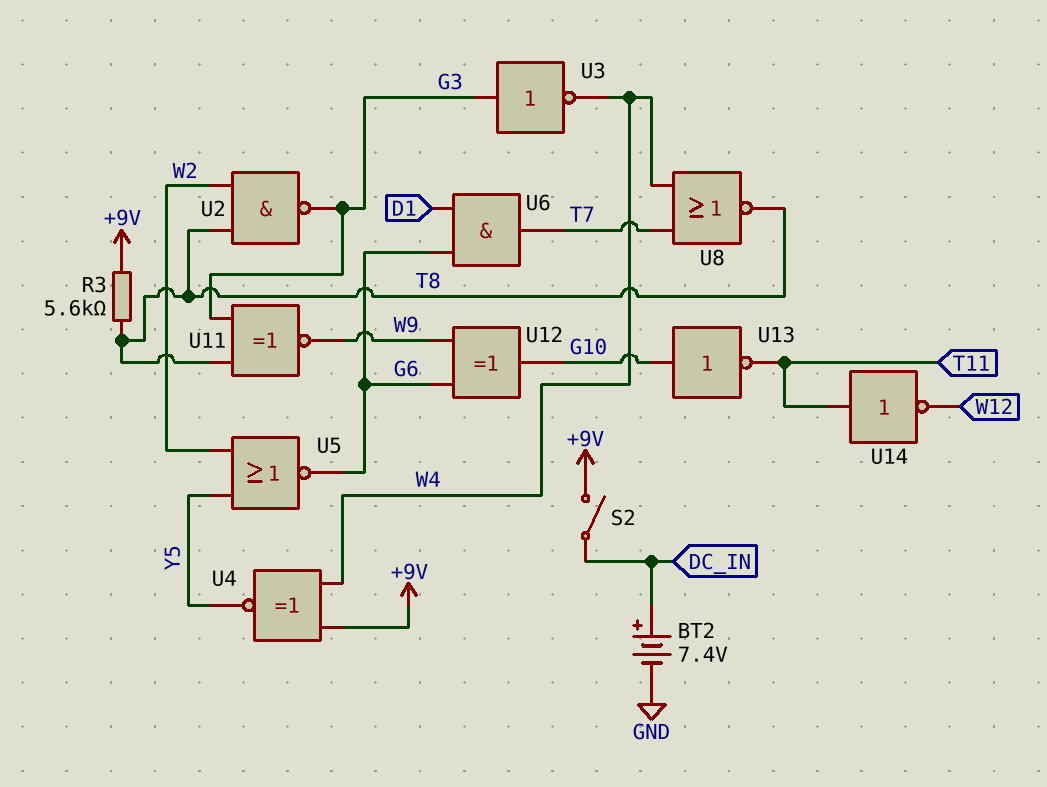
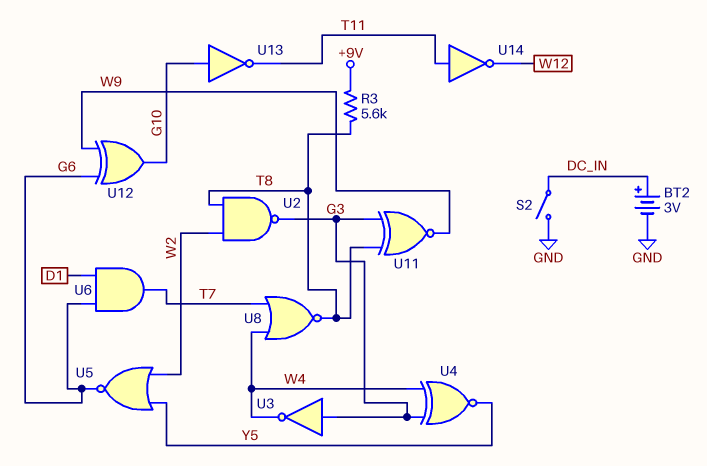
BT2: 7.4V (plus DC_IN, minus GND) -> 3V (plus DC_IN, minus GND)
S2: switch (+9V, DC_IN) -> switch (DC_IN, GND)
U4: XNOR (in +9V, in W4, out Y5) -> XNOR (in G3, in W4, out Y5)

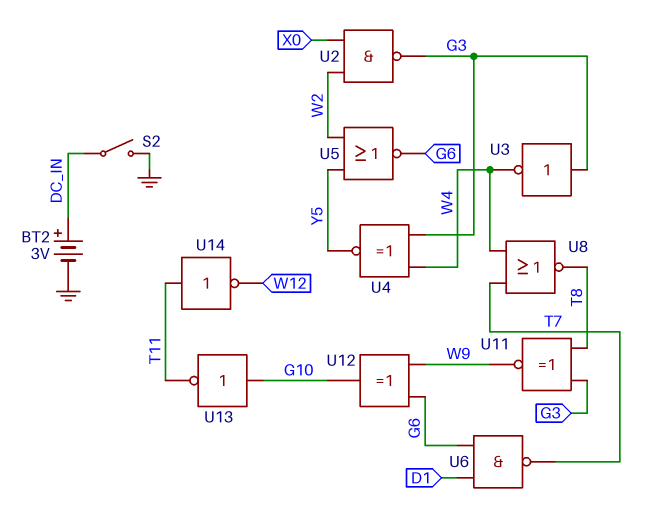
R3: 5.6k (+9V, T8) -> none
U2: NAND (in T8, in W2, out G3) -> NAND (in W2, in X0, out G3)
U6: AND (in D1, in G6, out T7) -> NAND (in D1, in G6, out T7)

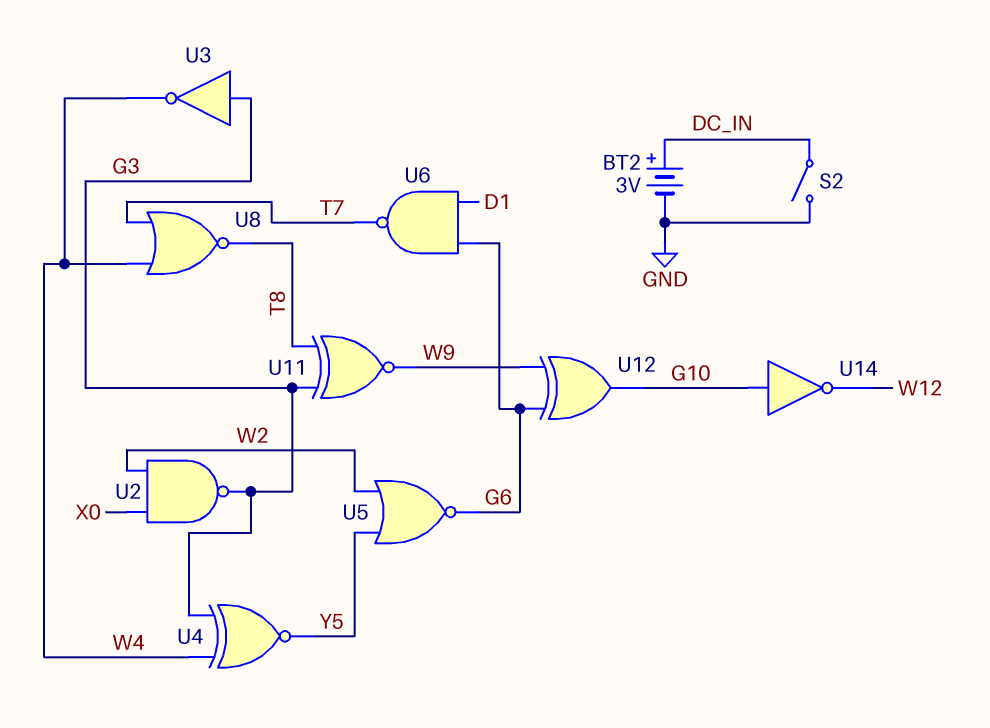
U13: NOT (in G10, out T11) -> none
U14: NOT (in T11, out W12) -> NOT (in G10, out W12)

